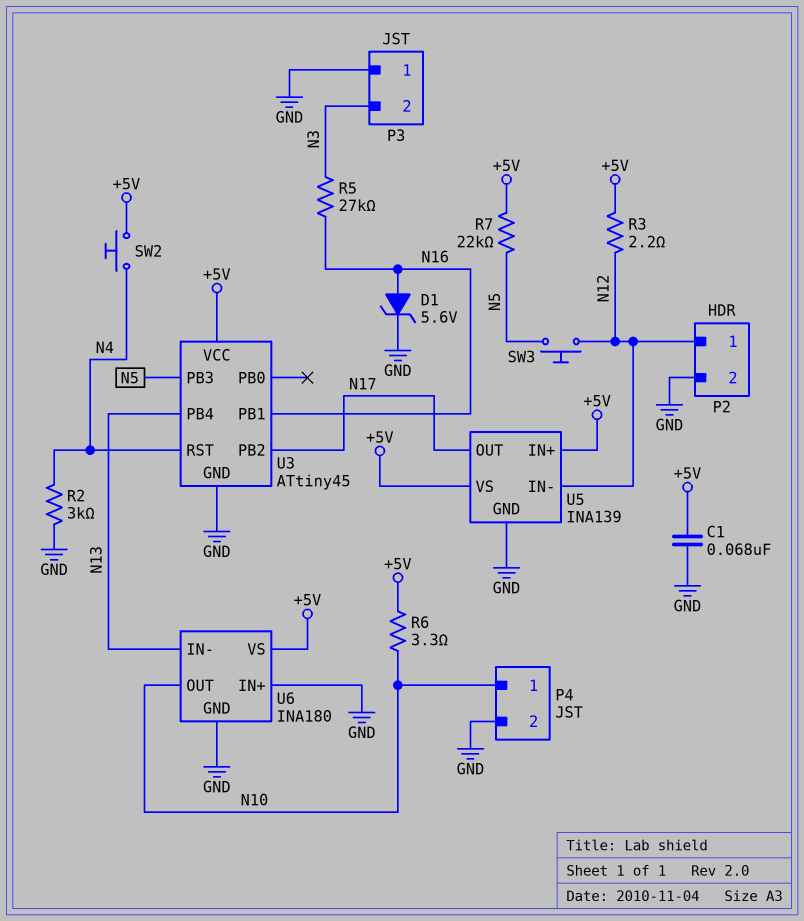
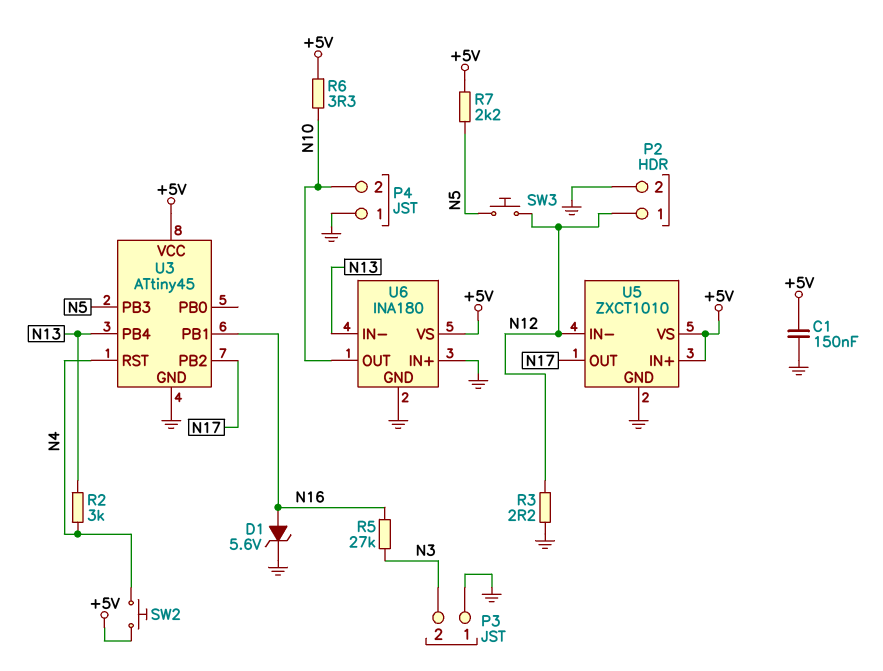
C1: 68nF (+5V, GND) -> 150nF (+5V, GND)
P4 pin 1: N10 -> GND
P4 pin 2: GND -> N10
R2: 3k (GND, N4) -> 3k (N4, N13)
R3: 2.2 (+5V, N12) -> 2.2 (GND, N12)
R7: 22k (+5V, N5) -> 2.2k (+5V, N5)
U5: INA139 -> ZXCT1010

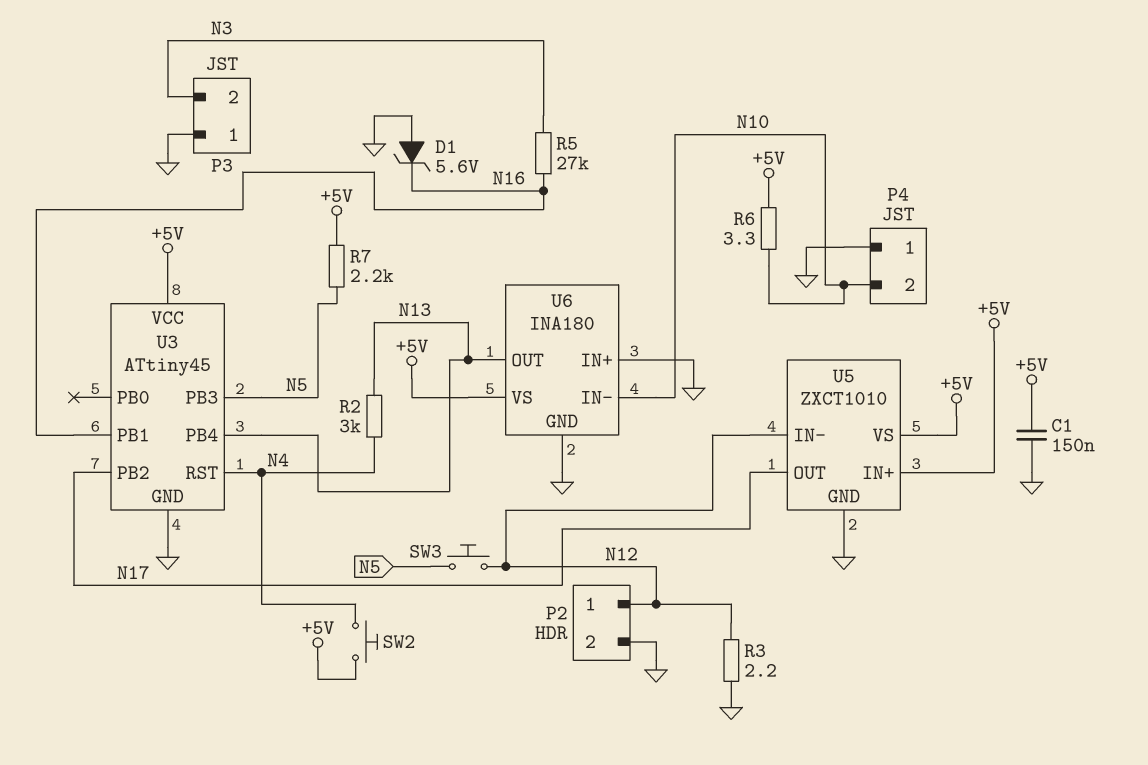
D1: zener 5.6V (A N16, K GND) -> zener 5.6V (A GND, K N16)
U6 pin IN-: N13 -> N10
U6 pin OUT: N10 -> N13

